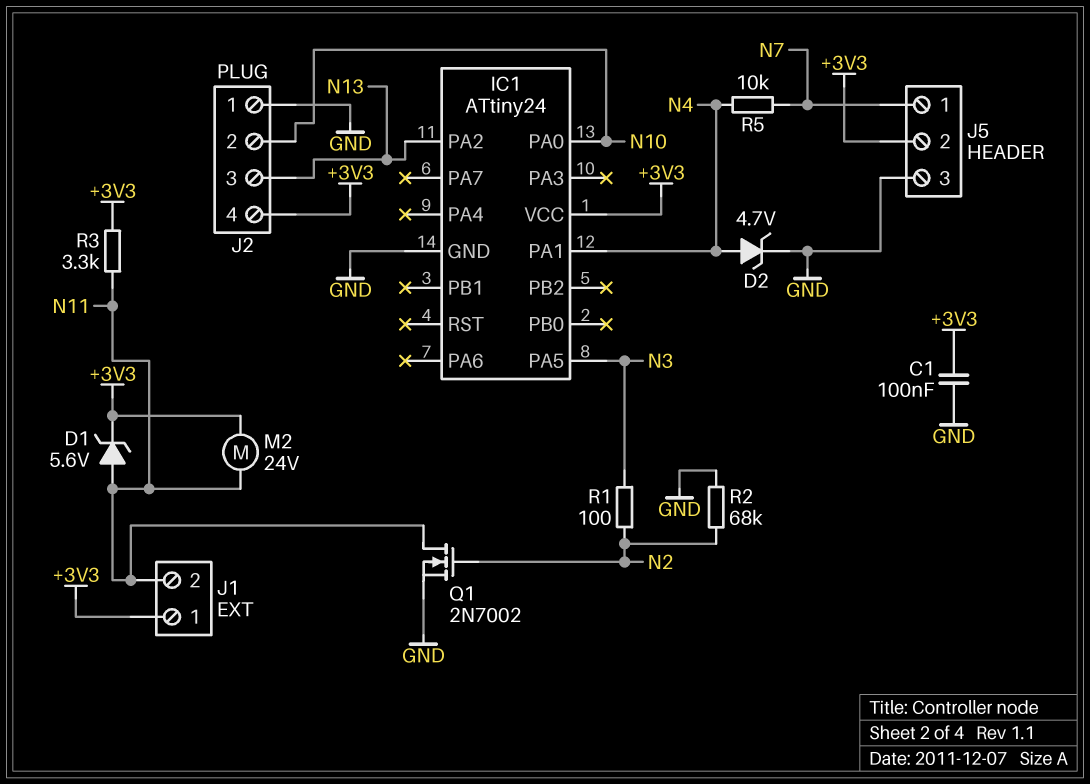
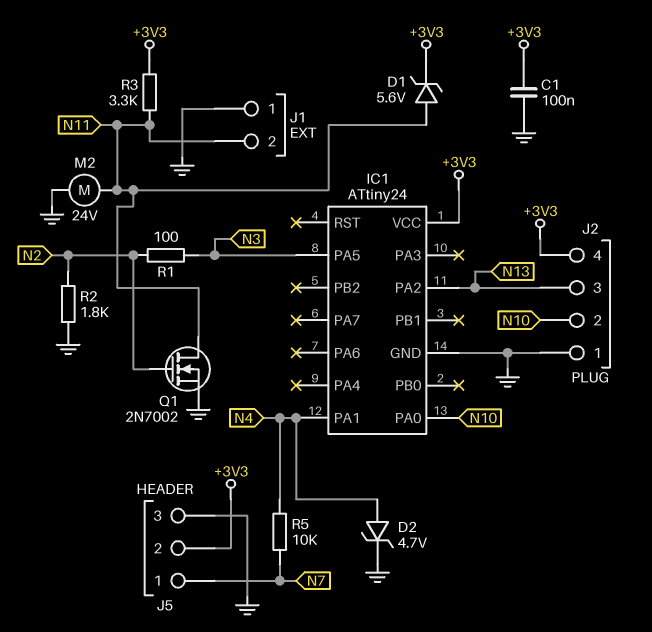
J1 pin 1: +3V3 -> GND
M2: motor 24V (+3V3, N11) -> motor 24V (GND, N11)
R2: 68k (GND, N2) -> 1.8k (GND, N2)

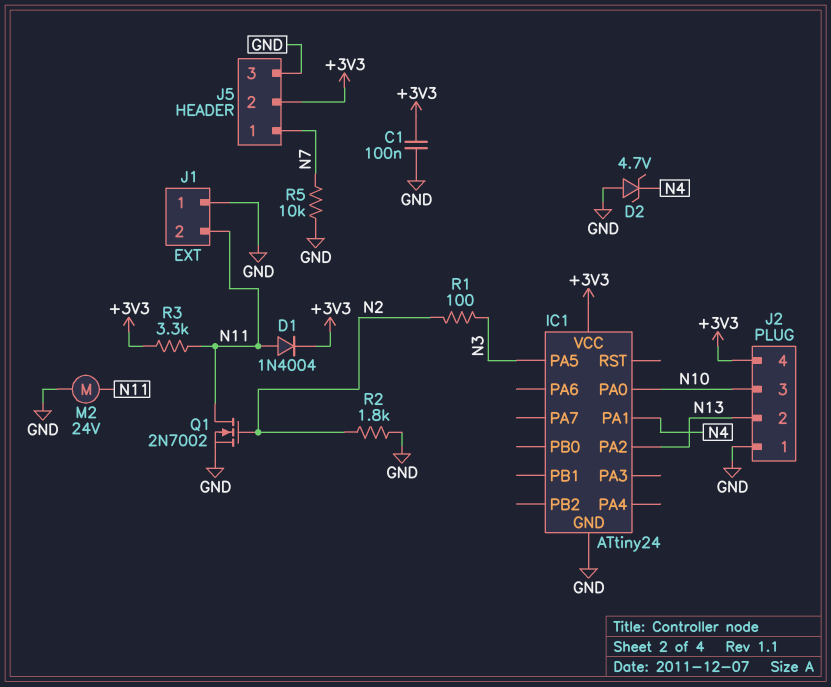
D1: zener 5.6V (A N11, K +3V3) -> diode 1N4004 (A N11, K +3V3)
D2: zener 4.7V (A N4, K GND) -> zener 4.7V (A GND, K N4)
J2 pin 2: N10 -> N13
J2 pin 3: N13 -> N10
R5: 10k (N4, N7) -> 10k (GND, N7)

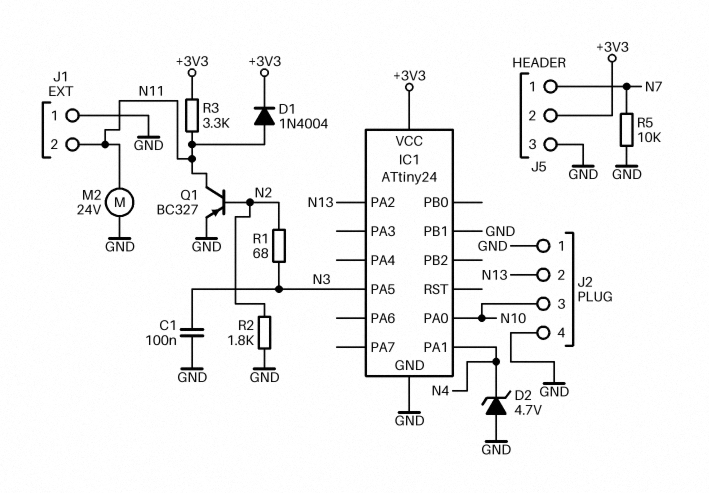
C1: 100nF (+3V3, GND) -> 100nF (GND, N3)
IC1 pin PB1: none -> GND
J2 pin 4: +3V3 -> GND
Q1: NMOS 2N7002 (G N2, D N11, S GND) -> PNP BC327 (B N2, C N11, E GND)
R1: 100 (N2, N3) -> 68 (N2, N3)

